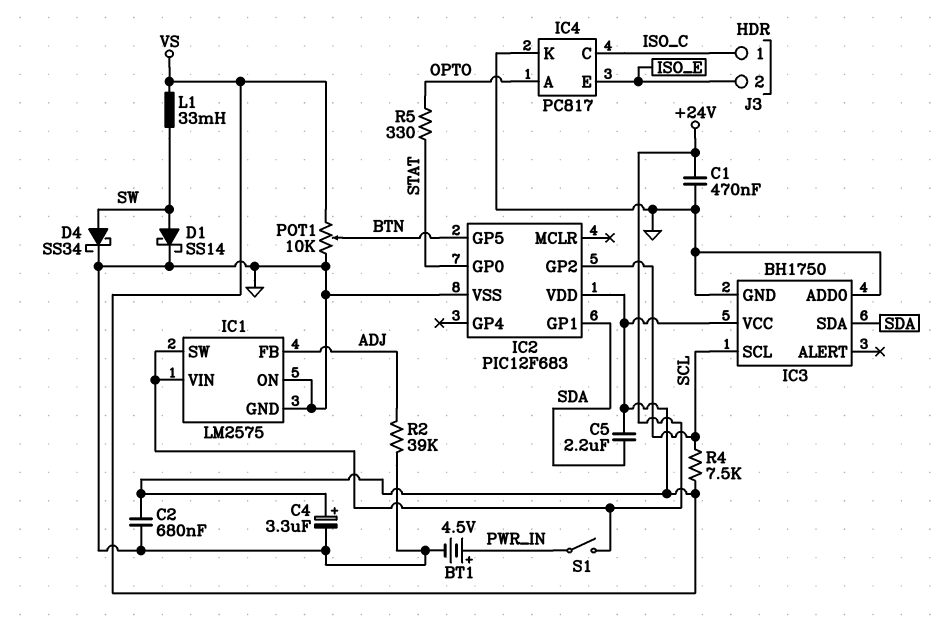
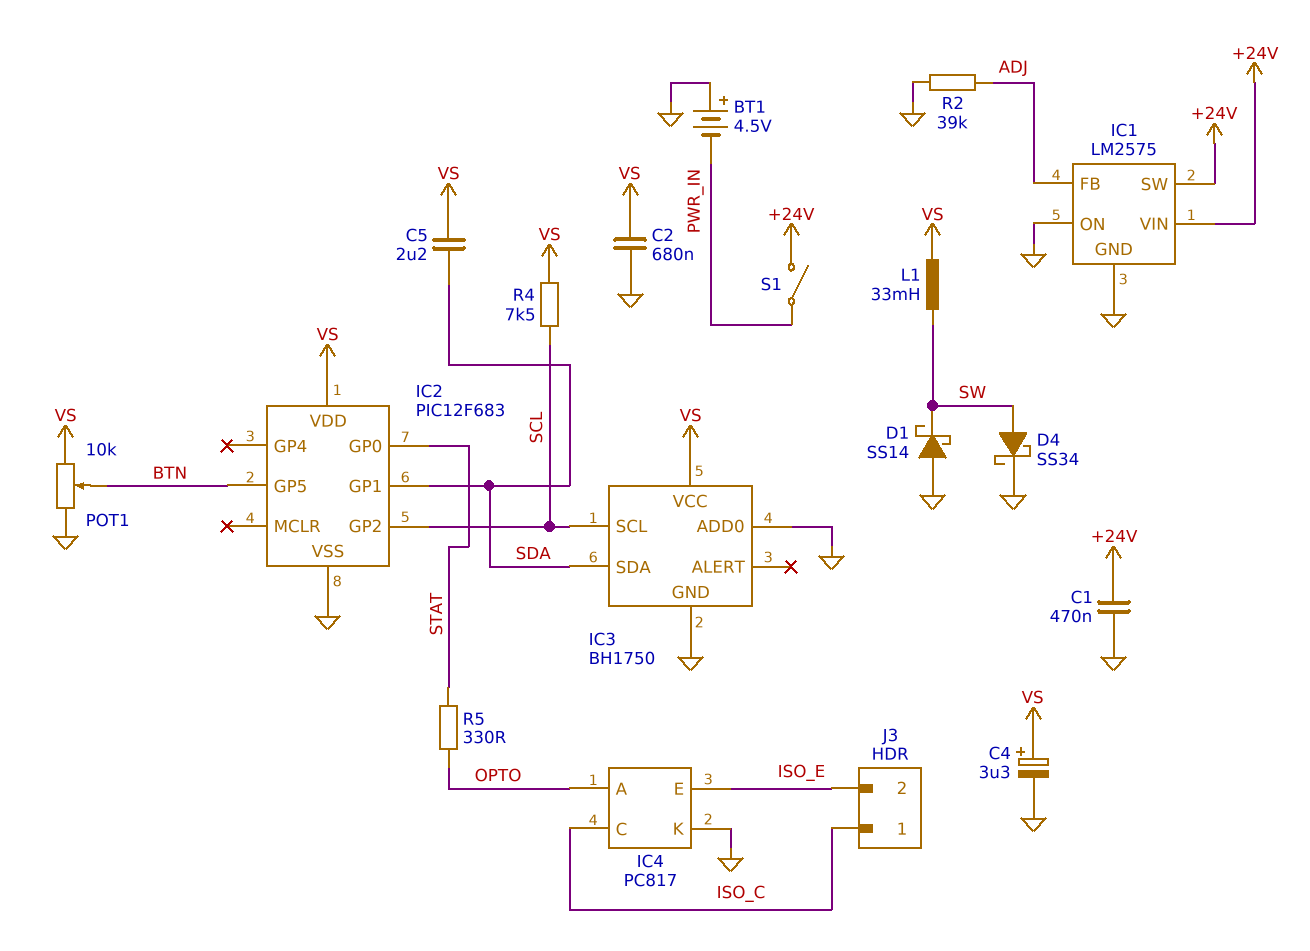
BT1: 4.5V (plus PWR_IN, minus GND) -> 4.5V (plus GND, minus PWR_IN)
D1: schottky SS14 (A SW, K GND) -> schottky SS14 (A GND, K SW)

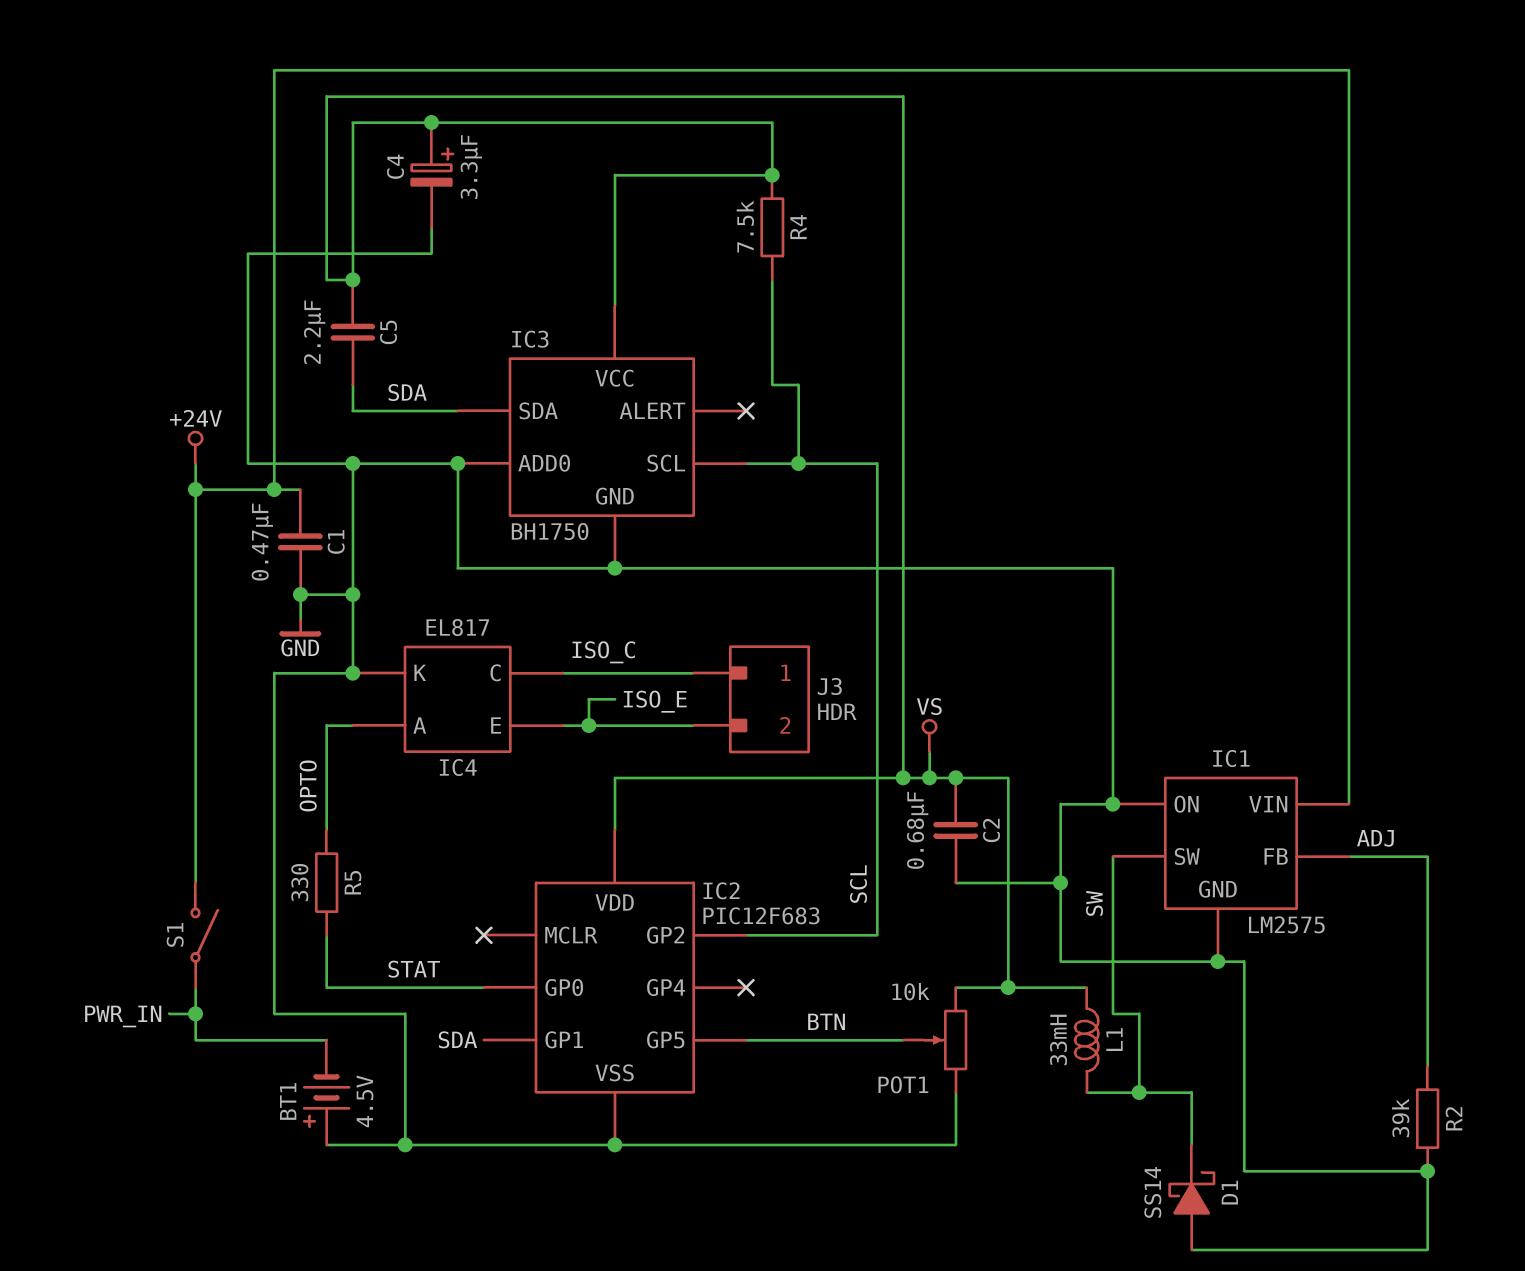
D4: schottky SS34 (A SW, K GND) -> none
IC1 pin SW: +24V -> SW
IC4: PC817 -> EL817

